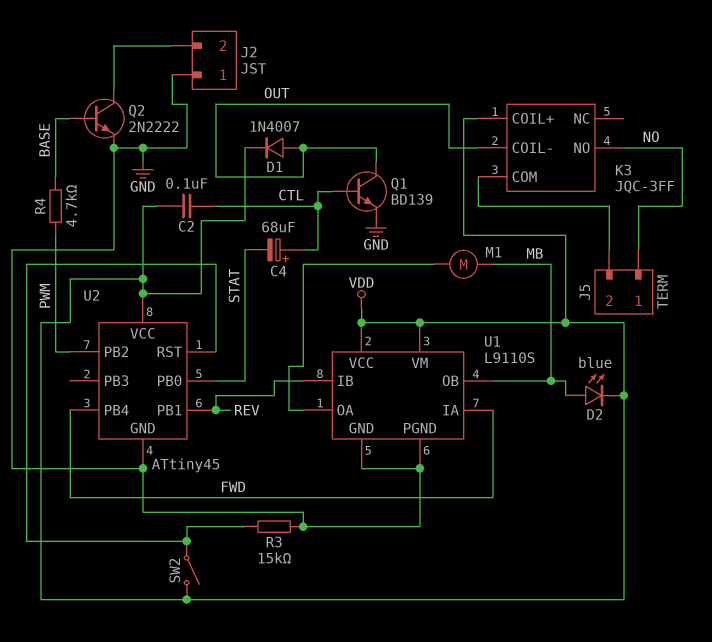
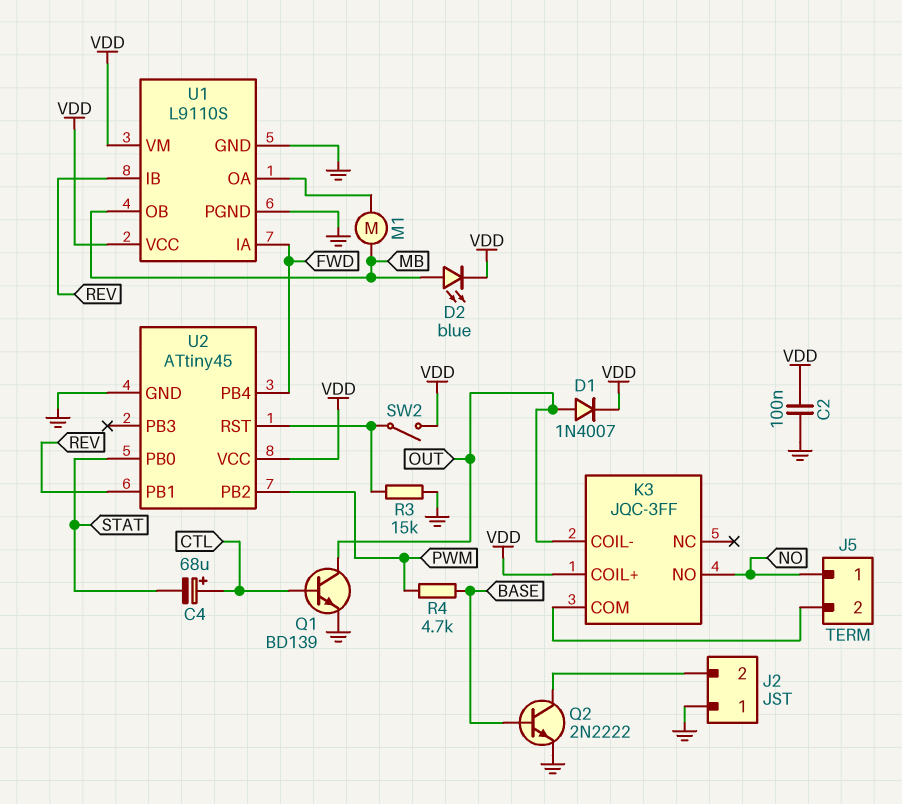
C2: 100nF (CTL, VDD) -> 100nF (GND, VDD)

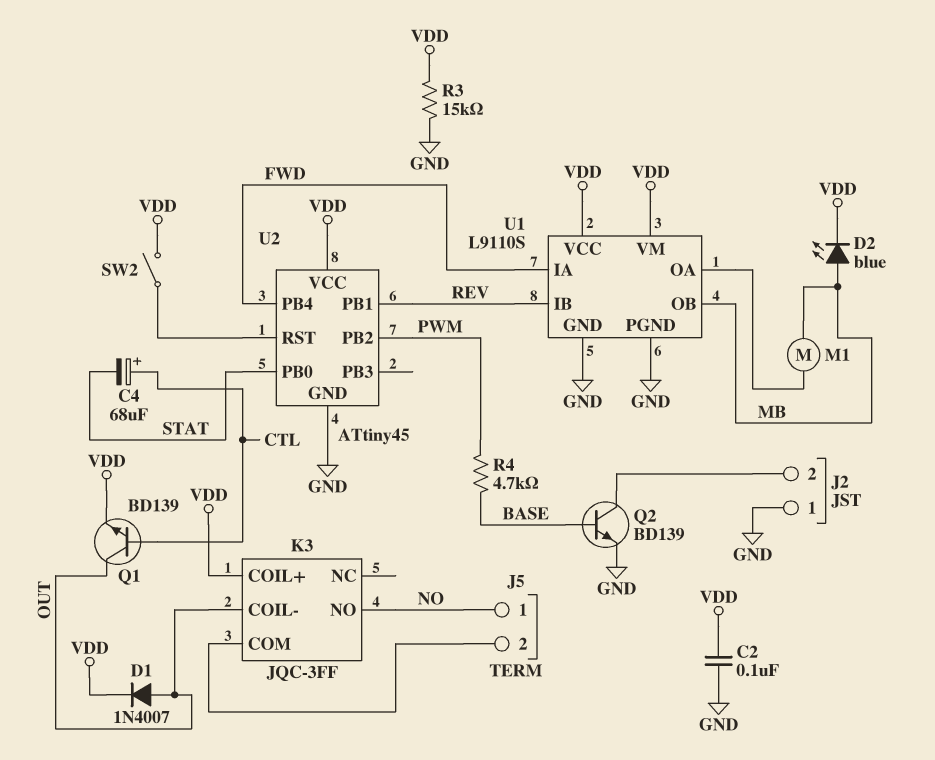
Q1: NPN BD139 (B CTL, C OUT, E GND) -> NPN BD139 (B CTL, C OUT, E VDD)
Q2: NPN 2N2222 (B BASE, C J2/2, E GND) -> NPN BD139 (B BASE, C J2/2, E GND)
R3: 15k (GND, U2/RST) -> 15k (GND, VDD)

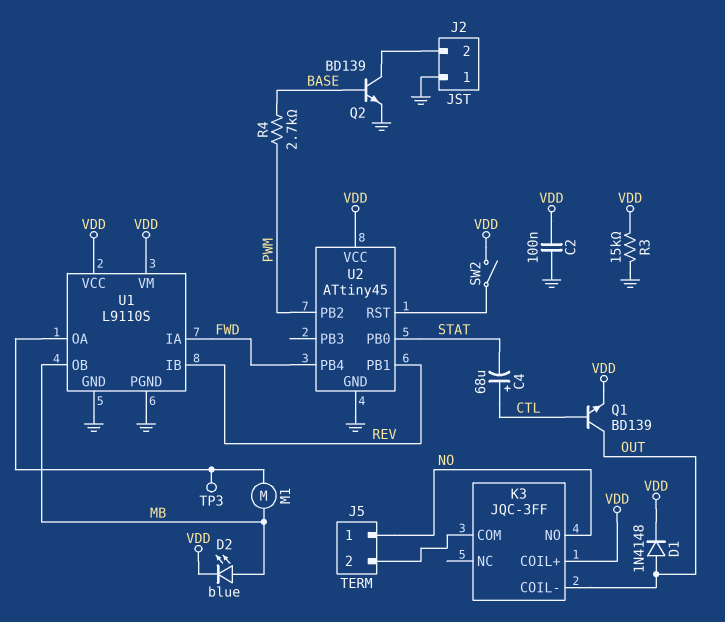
D1: diode 1N4007 (A OUT, K VDD) -> diode 1N4148 (A OUT, K VDD)
R4: 4.7k (BASE, PWM) -> 2.7k (BASE, PWM)
TP3: none -> test point (U1/OA)

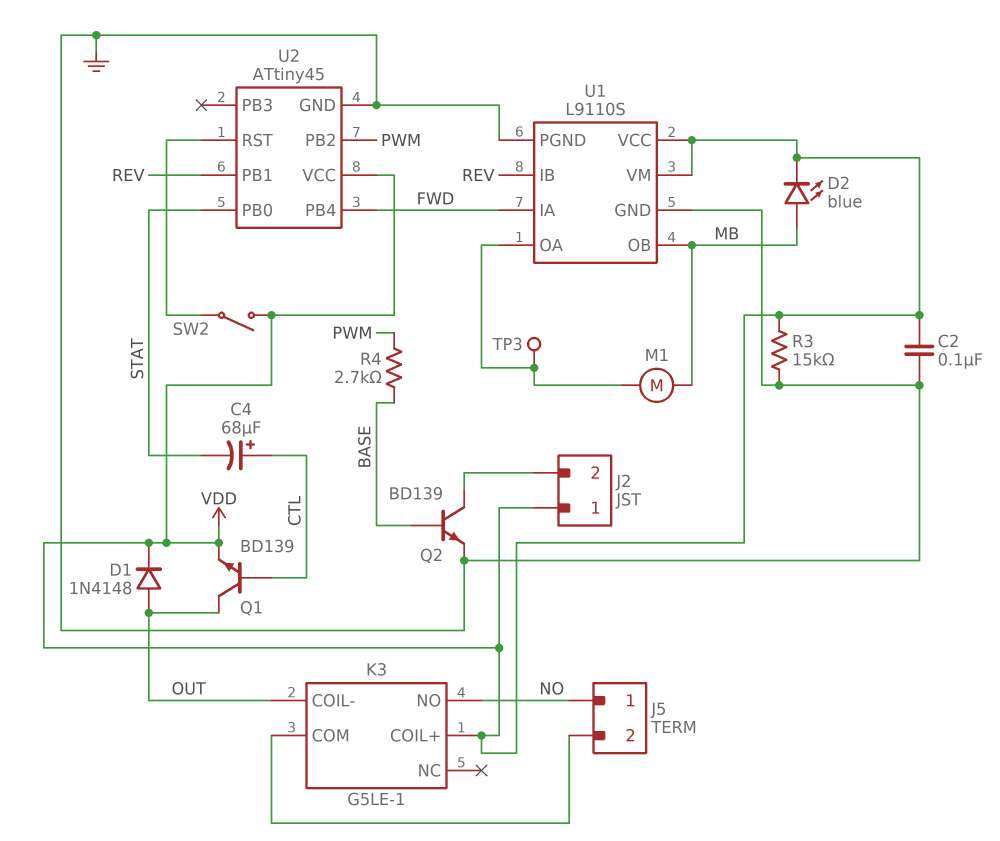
J2 pin 1: GND -> VDD
K3: JQC-3FF -> G5LE-1

